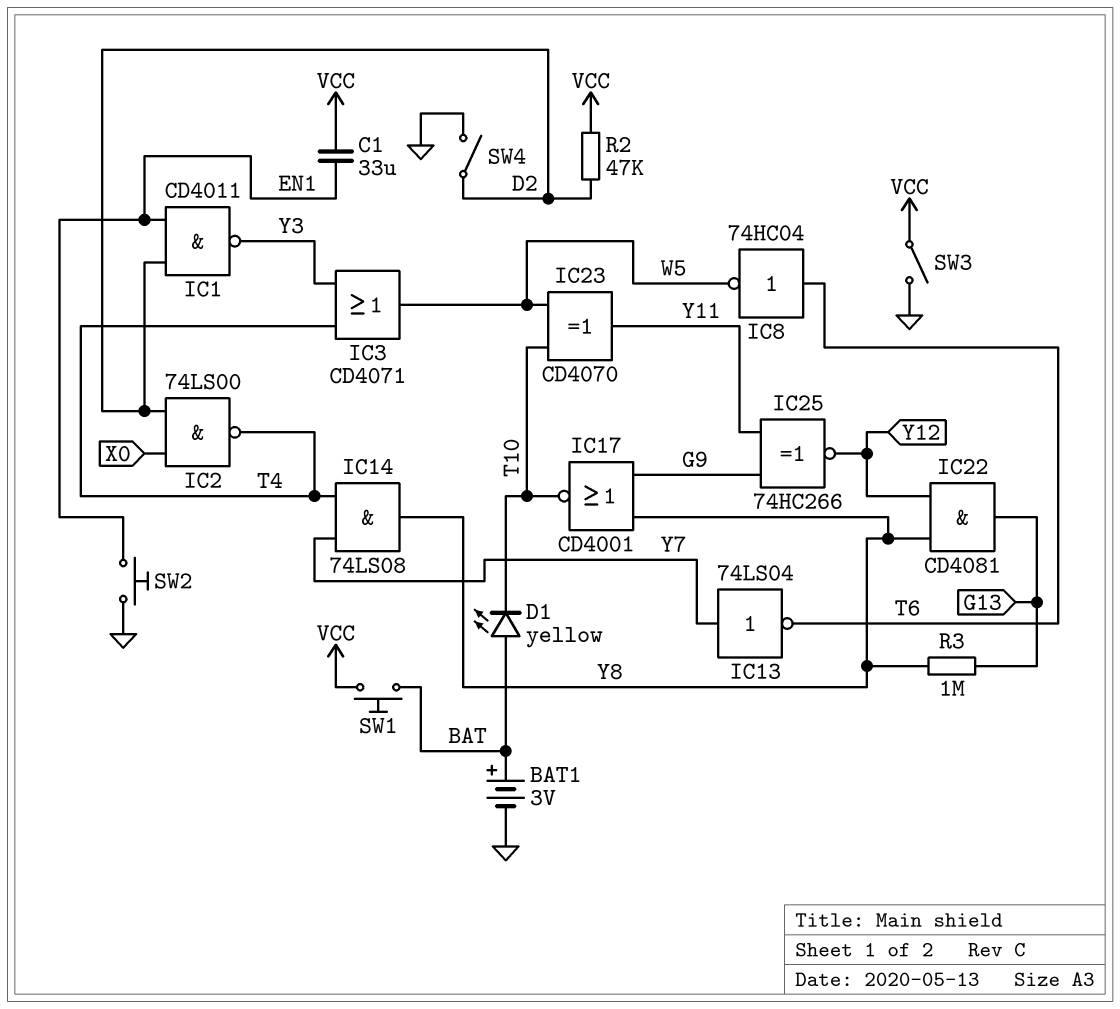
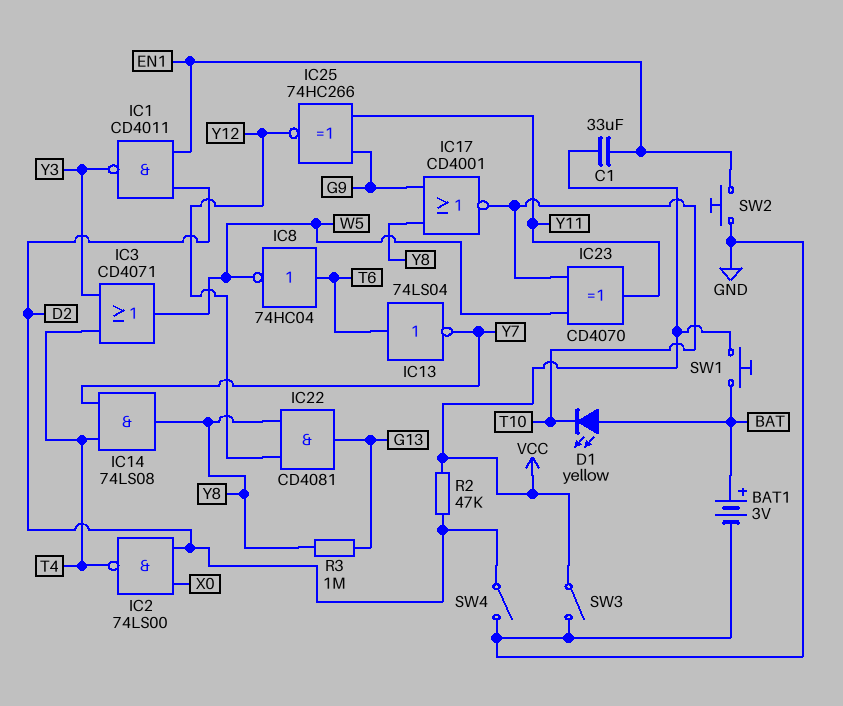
IC13: NOT 74LS04 (in Y7, out T6) -> NOT 74LS04 (in T6, out Y7)

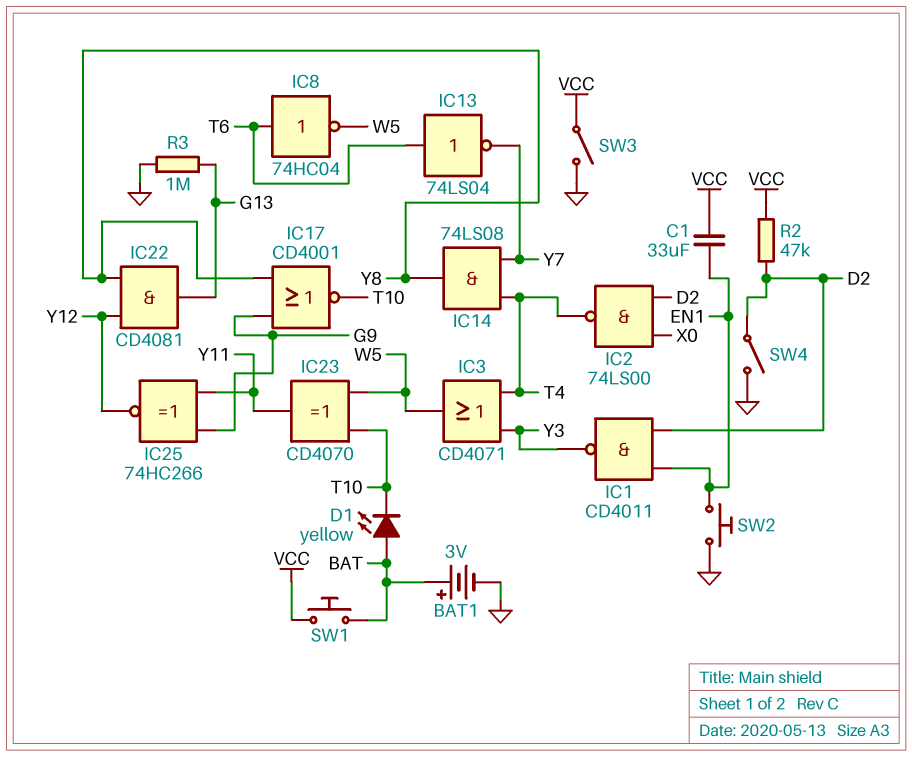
R3: 1M (G13, Y8) -> 1M (G13, GND)

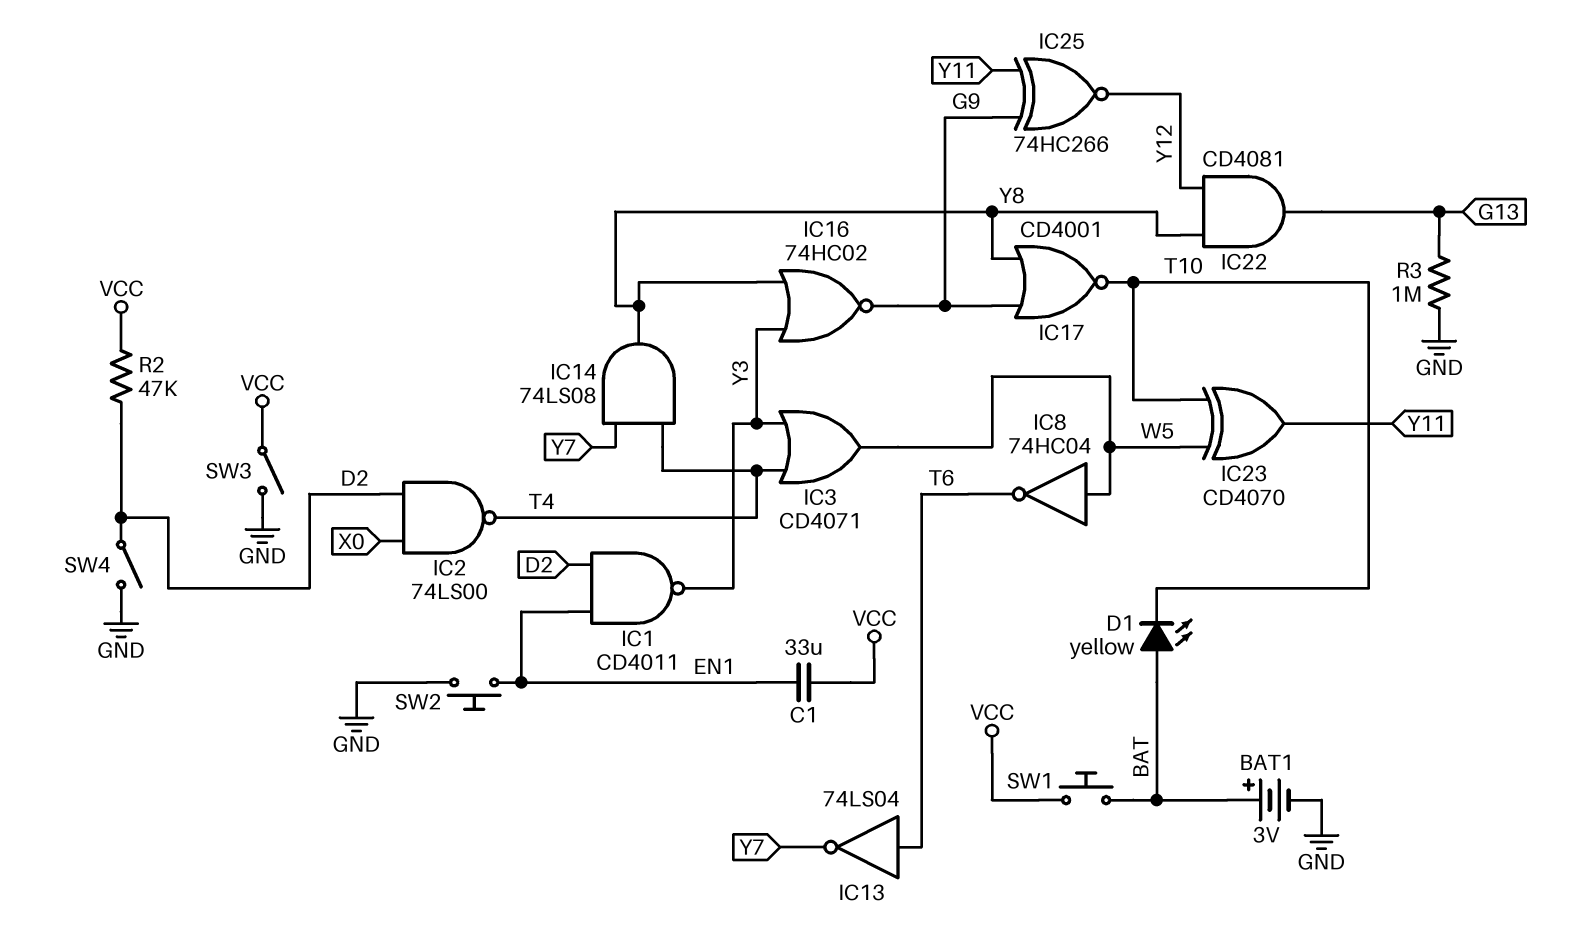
IC8: NOT 74HC04 (in T6, out W5) -> NOT 74HC04 (in W5, out T6)
IC16: none -> NOR 74HC02 (in Y3, in Y8, out G9)

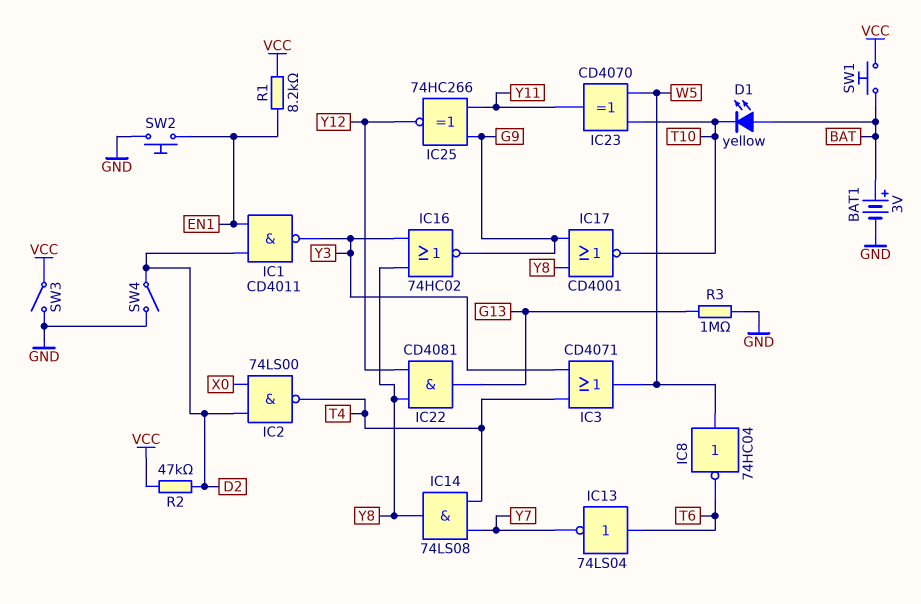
C1: 33uF (EN1, VCC) -> none
R1: none -> 8.2k (EN1, VCC)

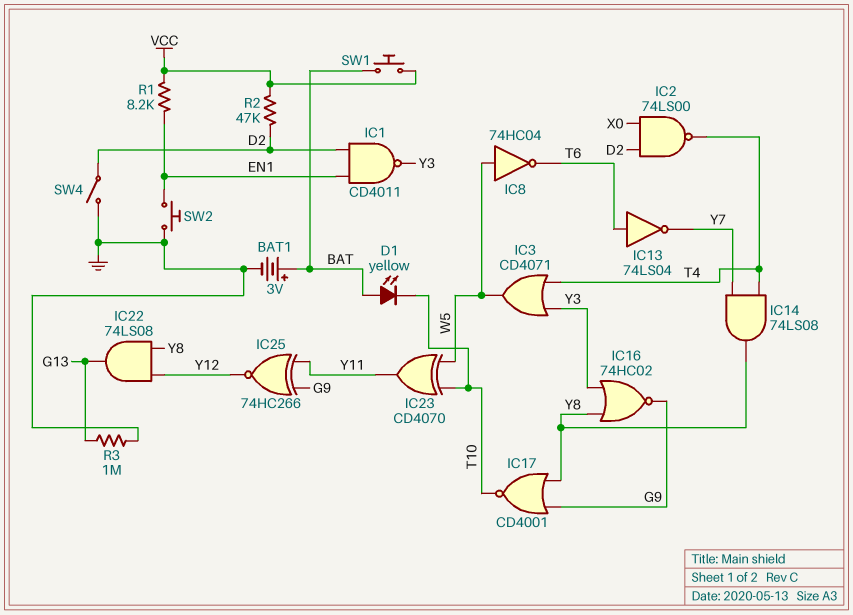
IC22: AND CD4081 (in Y8, in Y12, out G13) -> AND 74LS08 (in Y8, in Y12, out G13)
SW3: switch (GND, VCC) -> none

